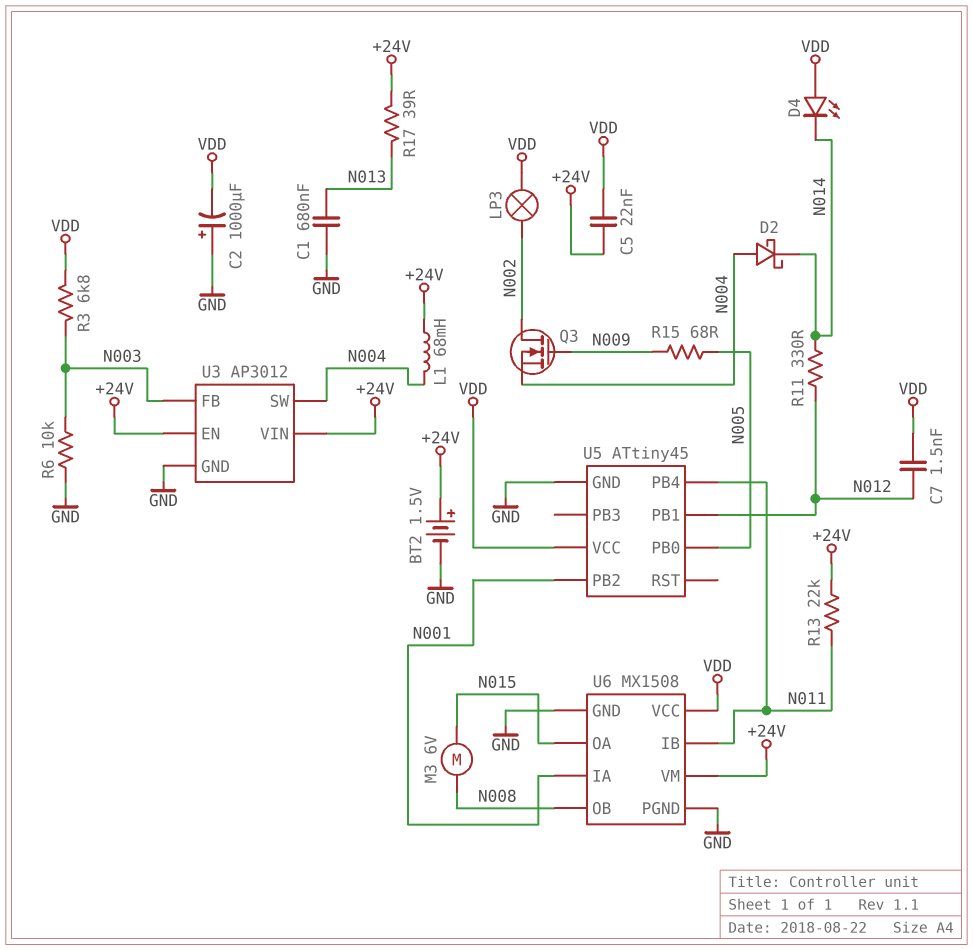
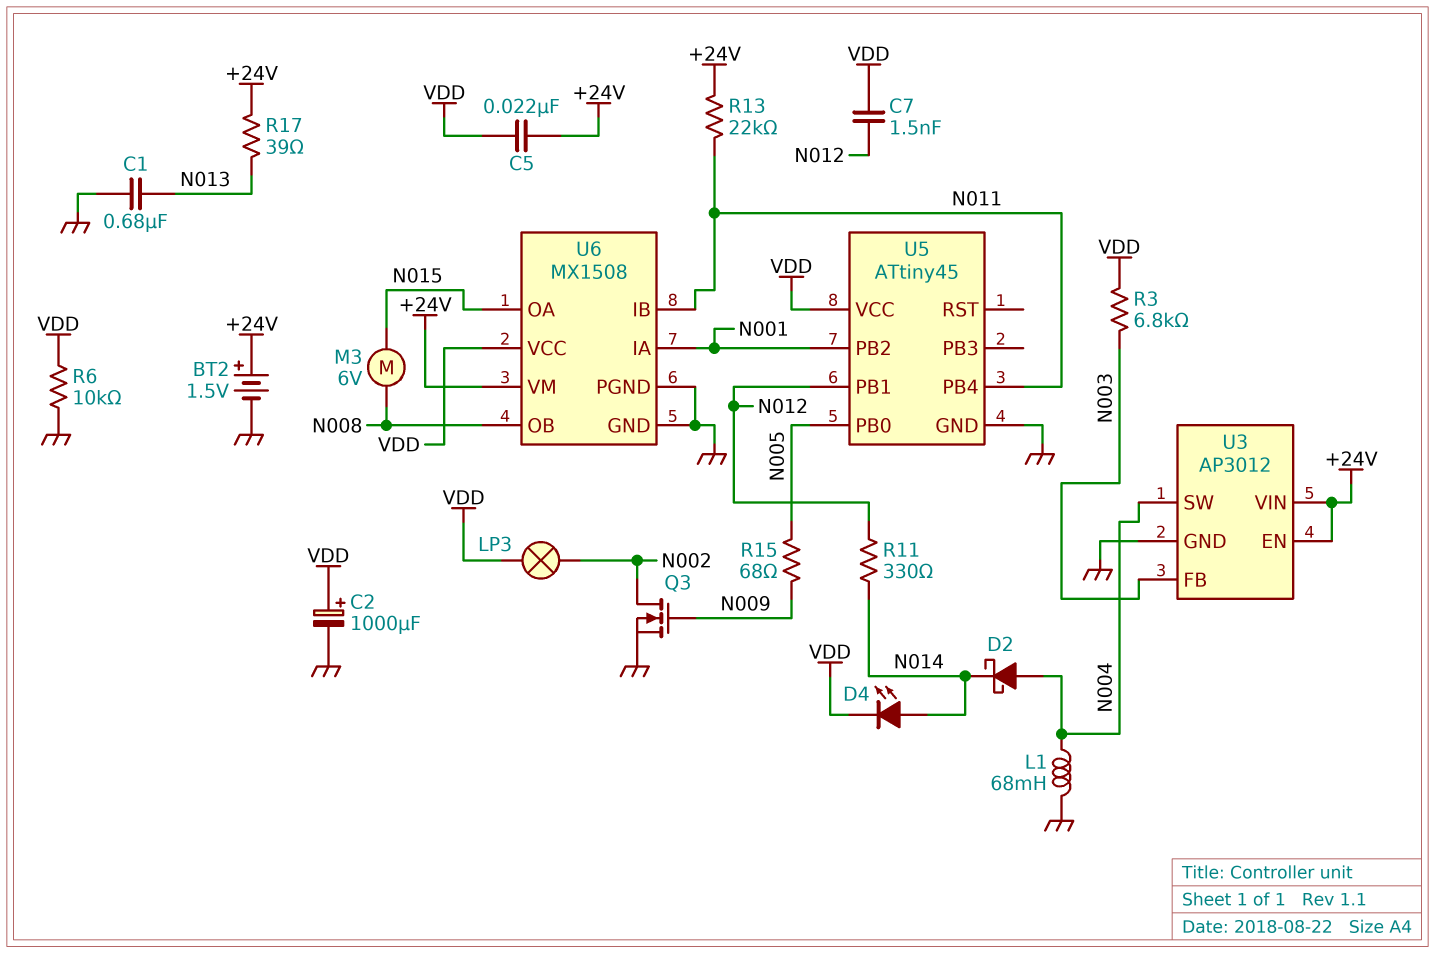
C2: 1000uF (plus GND, minus VDD) -> 1000uF (plus VDD, minus GND)
D4: LED (A VDD, K N014) -> LED (A N014, K VDD)
L1: 68mH (+24V, N004) -> 68mH (GND, N004)
Q3: NMOS (G N009, D N002, S N004) -> NMOS (G N009, D N002, S GND)
R6: 10k (GND, N003) -> 10k (GND, VDD)

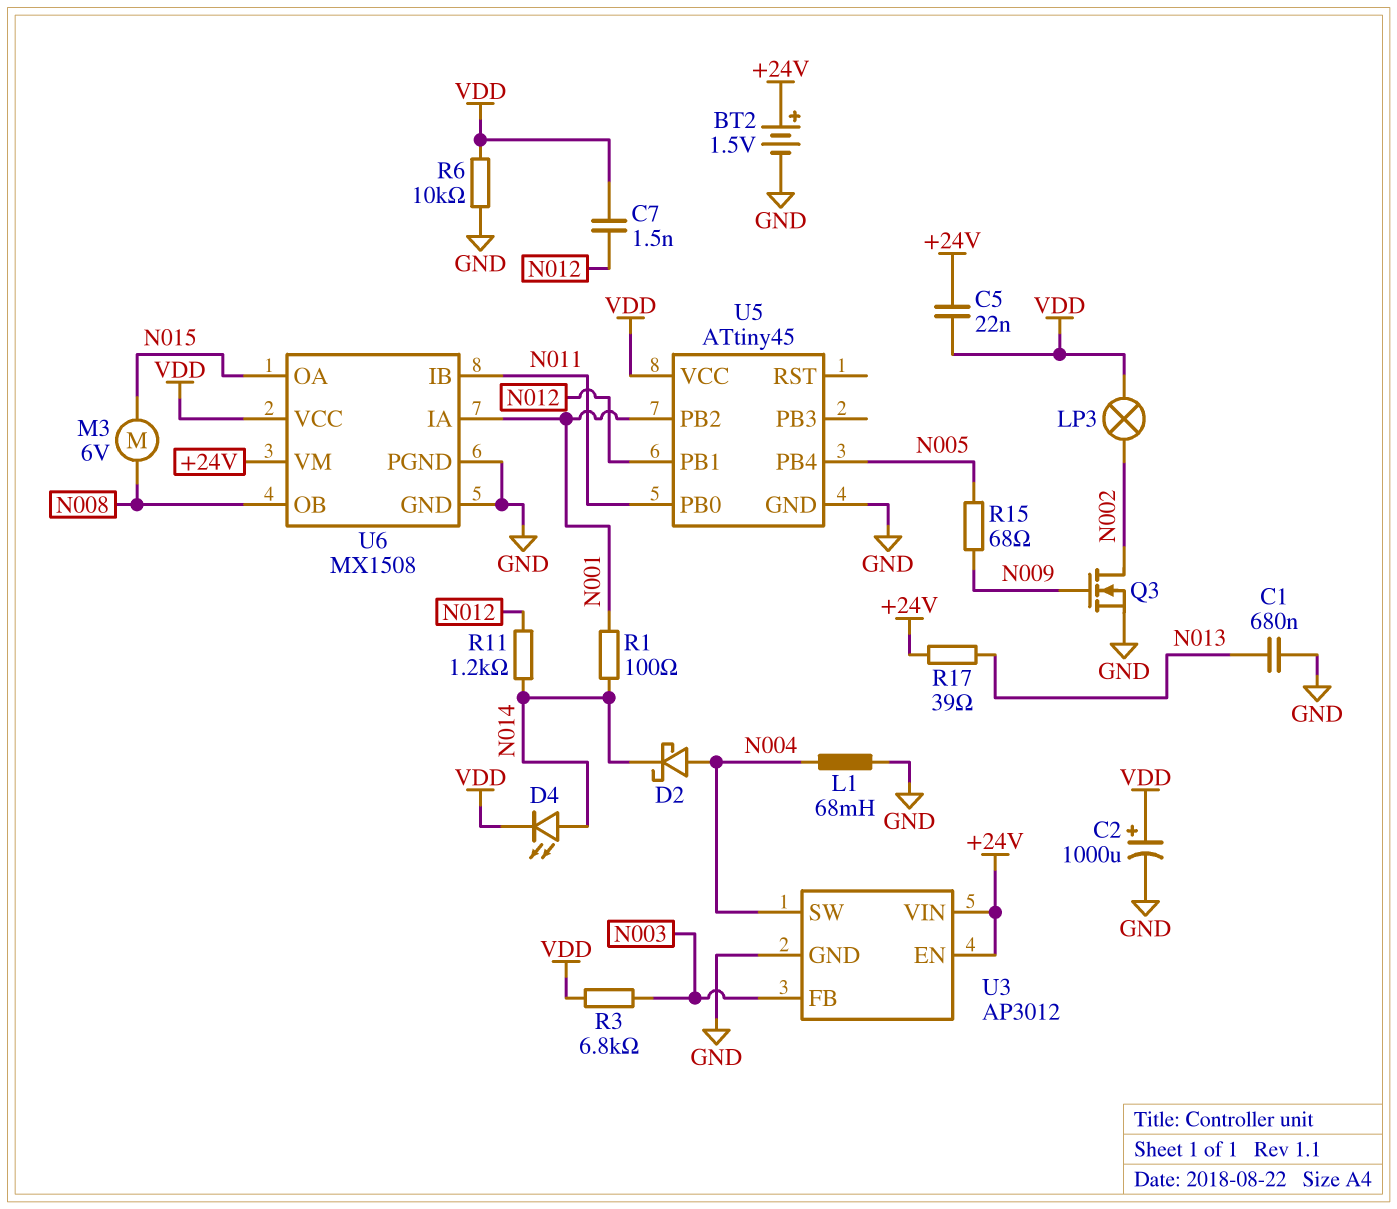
R1: none -> 100 (N001, N014)
R11: 330 (N012, N014) -> 1.2k (N012, N014)
R13: 22k (+24V, N011) -> none
U5 pin PB0: N005 -> N011
U5 pin PB4: N011 -> N005

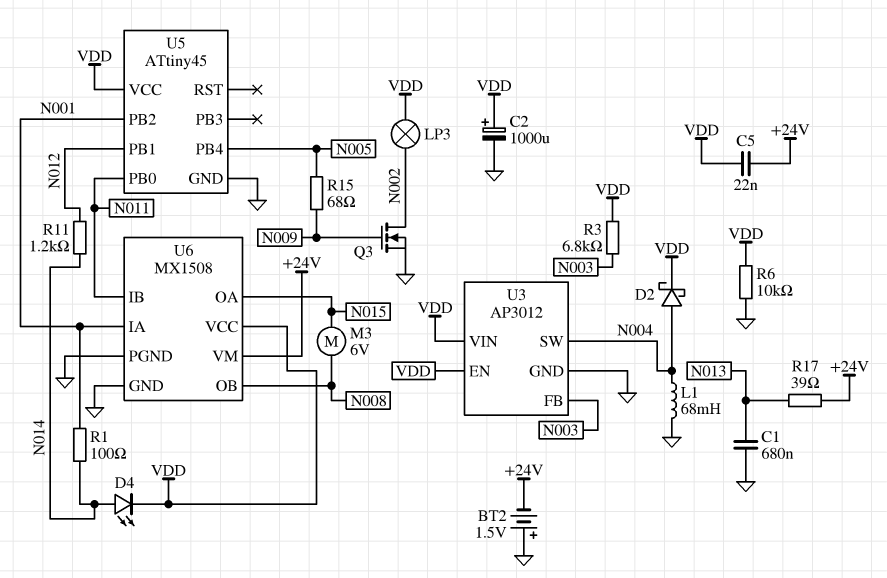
BT2: 1.5V (plus +24V, minus GND) -> 1.5V (plus GND, minus +24V)
C7: 1.5nF (N012, VDD) -> none
D2: schottky (A N004, K N014) -> schottky (A N004, K VDD)
U3 pin EN: +24V -> VDD
U3 pin VIN: +24V -> VDD

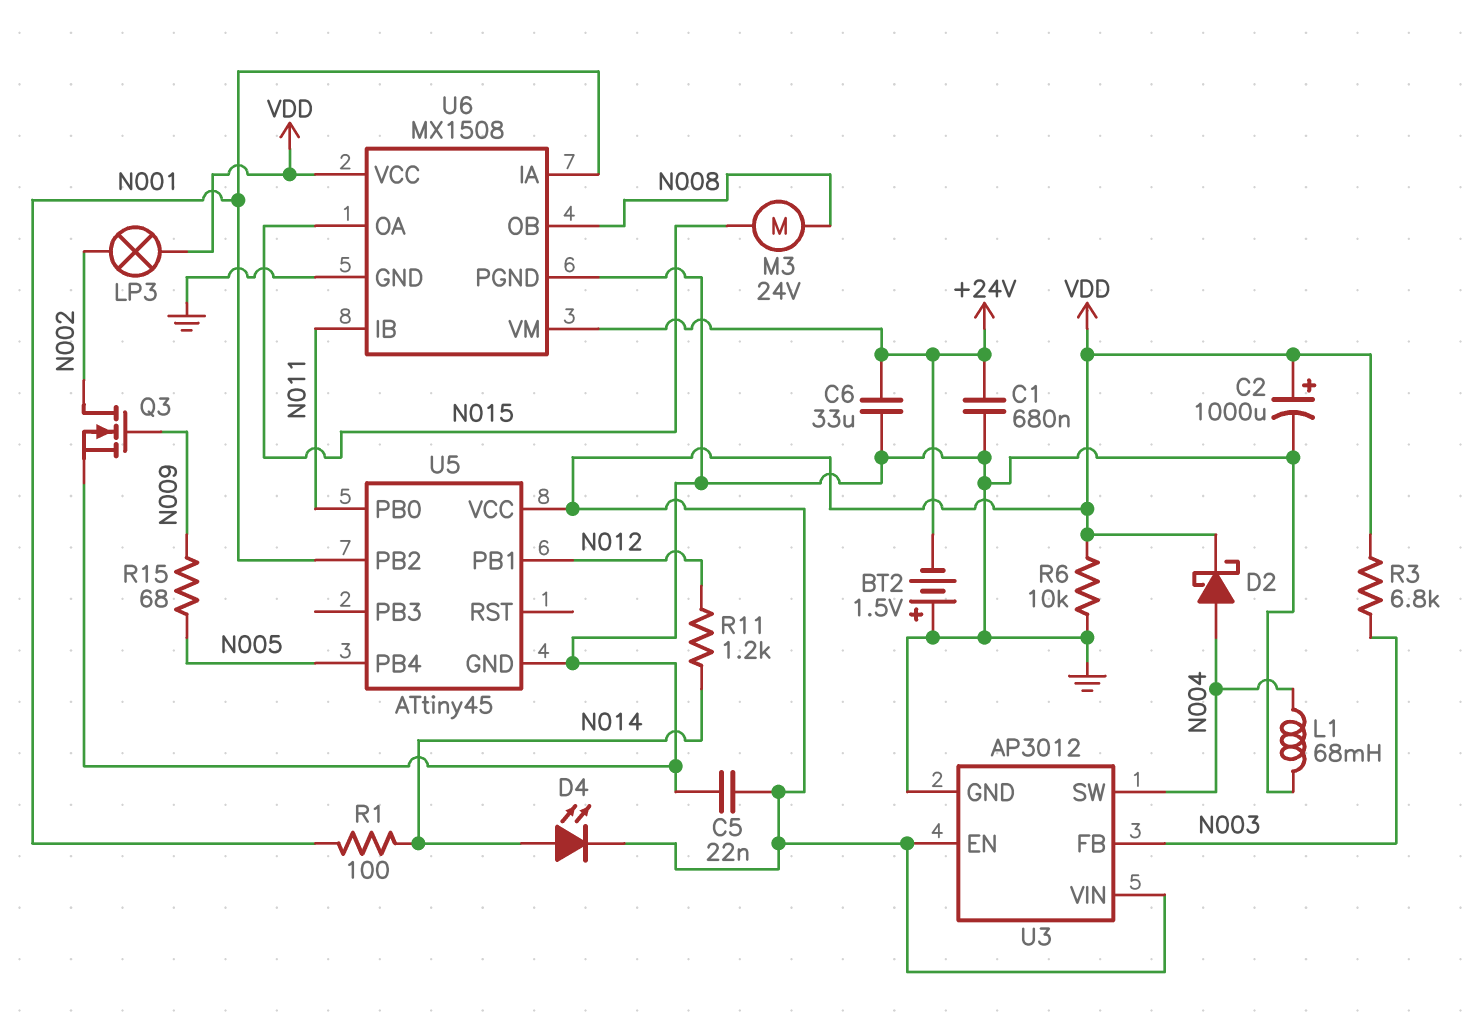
C1: 680nF (GND, N013) -> 680nF (+24V, GND)
C5: 22nF (+24V, VDD) -> 22nF (GND, VDD)
C6: none -> 33uF (+24V, GND)
M3: motor 6V (N008, N015) -> motor 24V (N008, N015)
R17: 39 (+24V, N013) -> none

